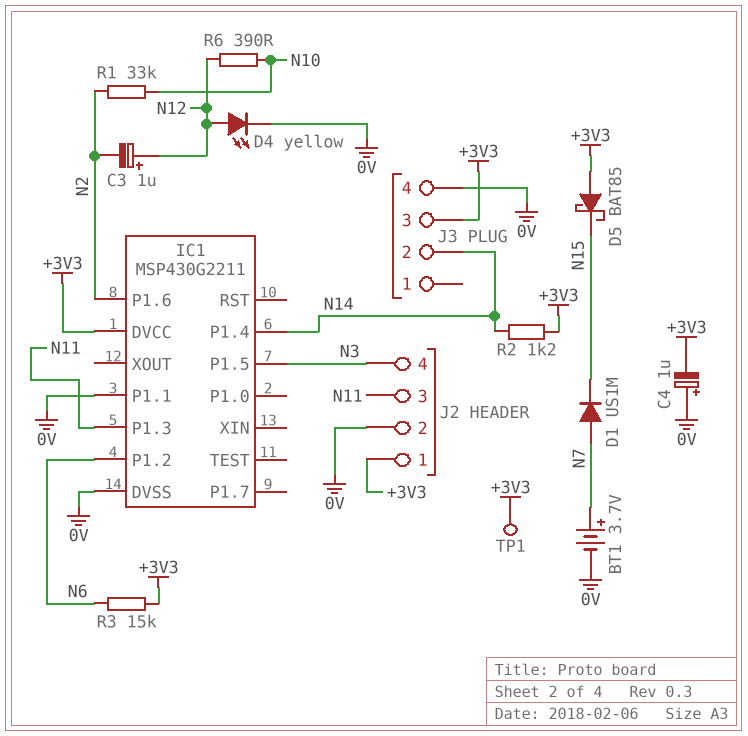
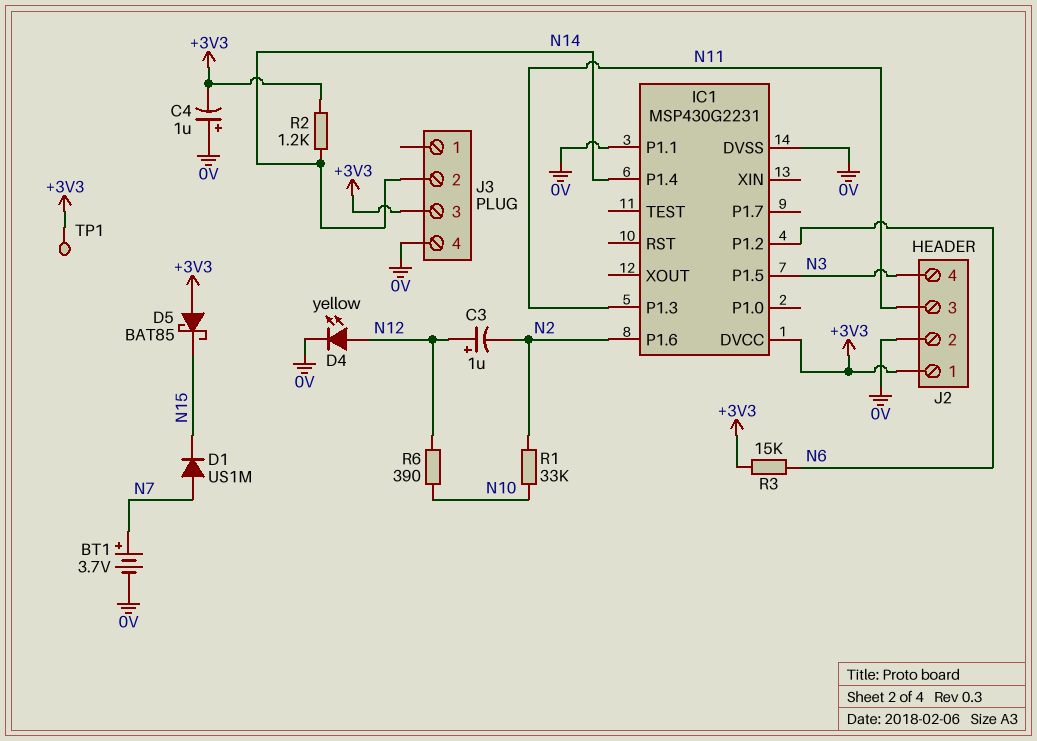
IC1: MSP430G2211 -> MSP430G2231

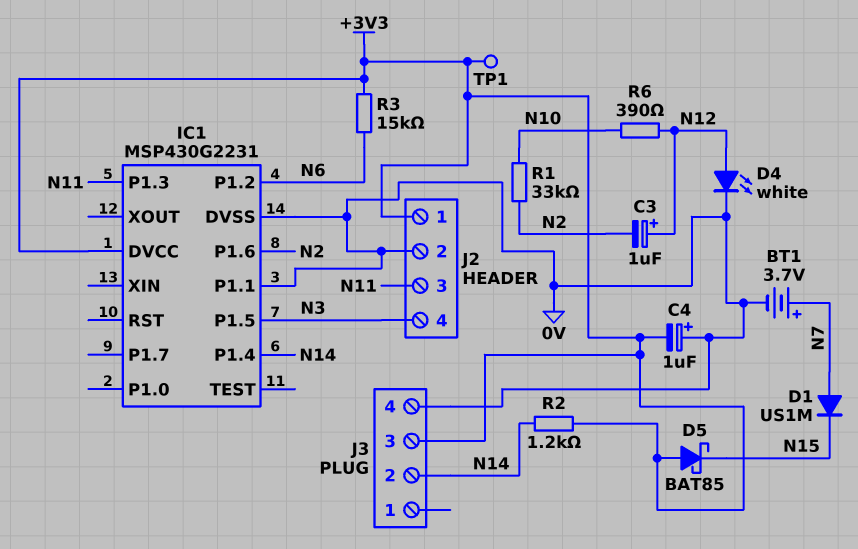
D4: LED yellow (A N12, K 0V) -> LED white (A N12, K 0V)

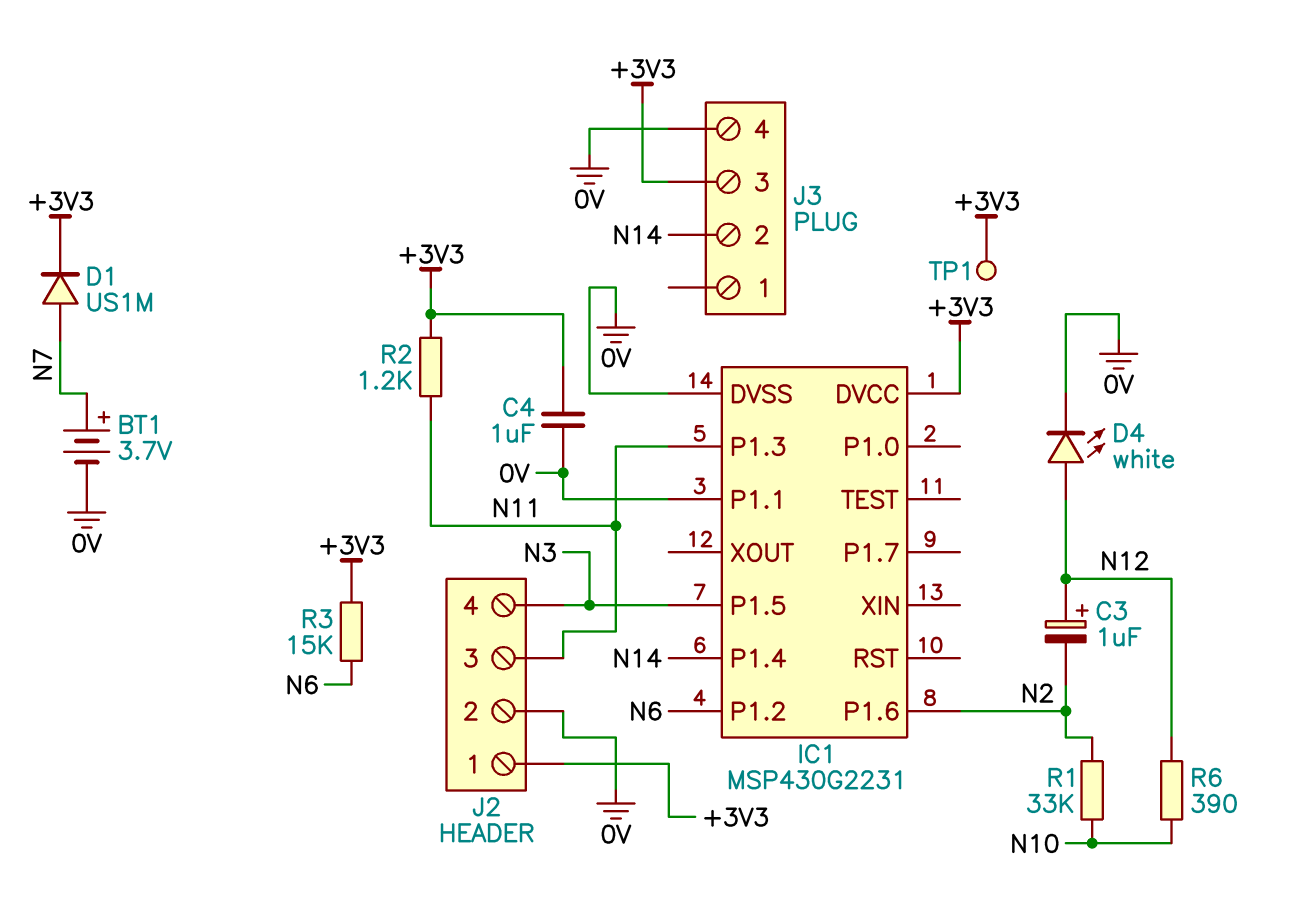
C4: 1uF (plus 0V, minus +3V3) -> 1uF (+3V3, 0V)
D1: diode US1M (A N7, K N15) -> diode US1M (A N7, K +3V3)
D5: schottky BAT85 (A +3V3, K N15) -> none
R2: 1.2k (+3V3, N14) -> 1.2k (+3V3, N11)

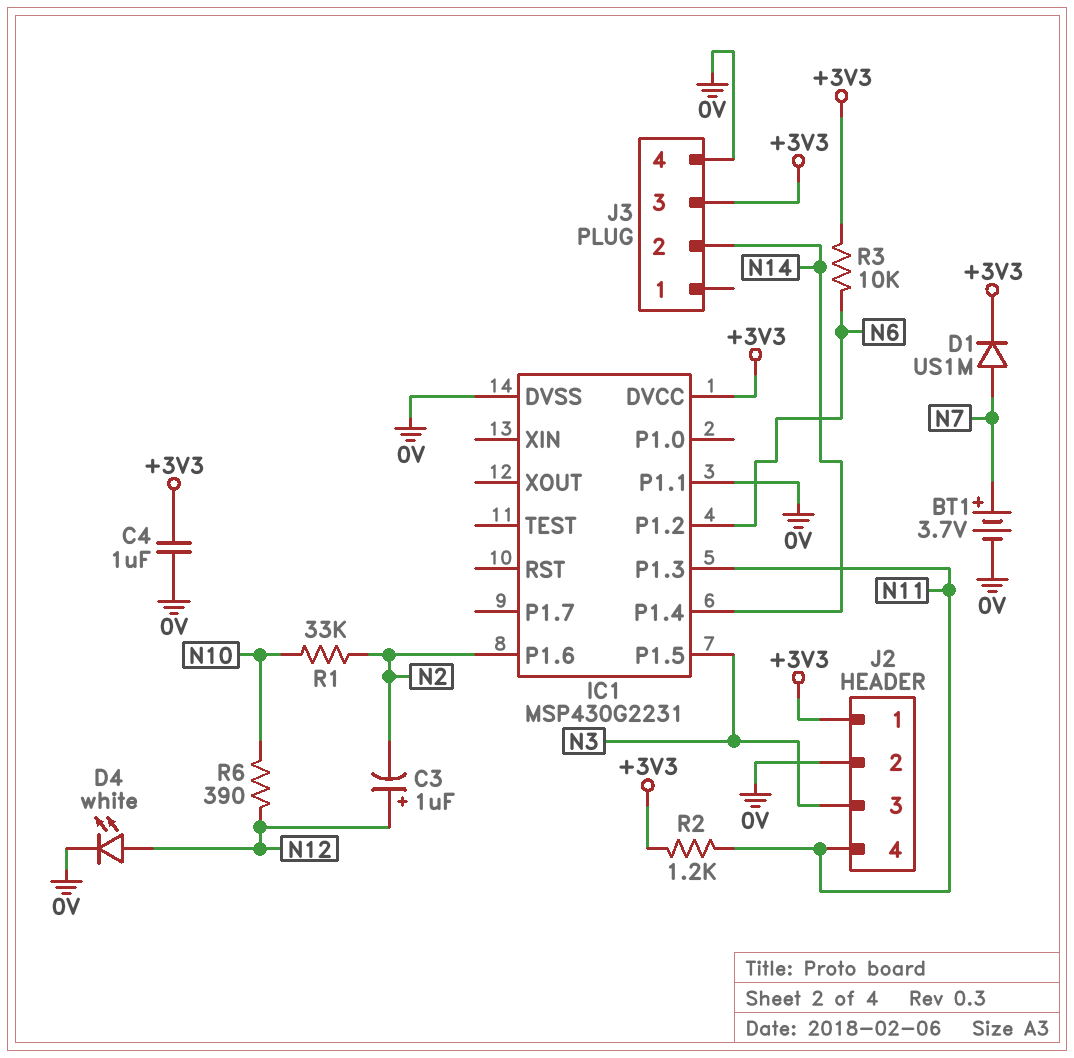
J2 pin 3: N11 -> N3
J2 pin 4: N3 -> N11
R3: 15k (+3V3, N6) -> 10k (+3V3, N6)
TP1: test point (+3V3) -> none

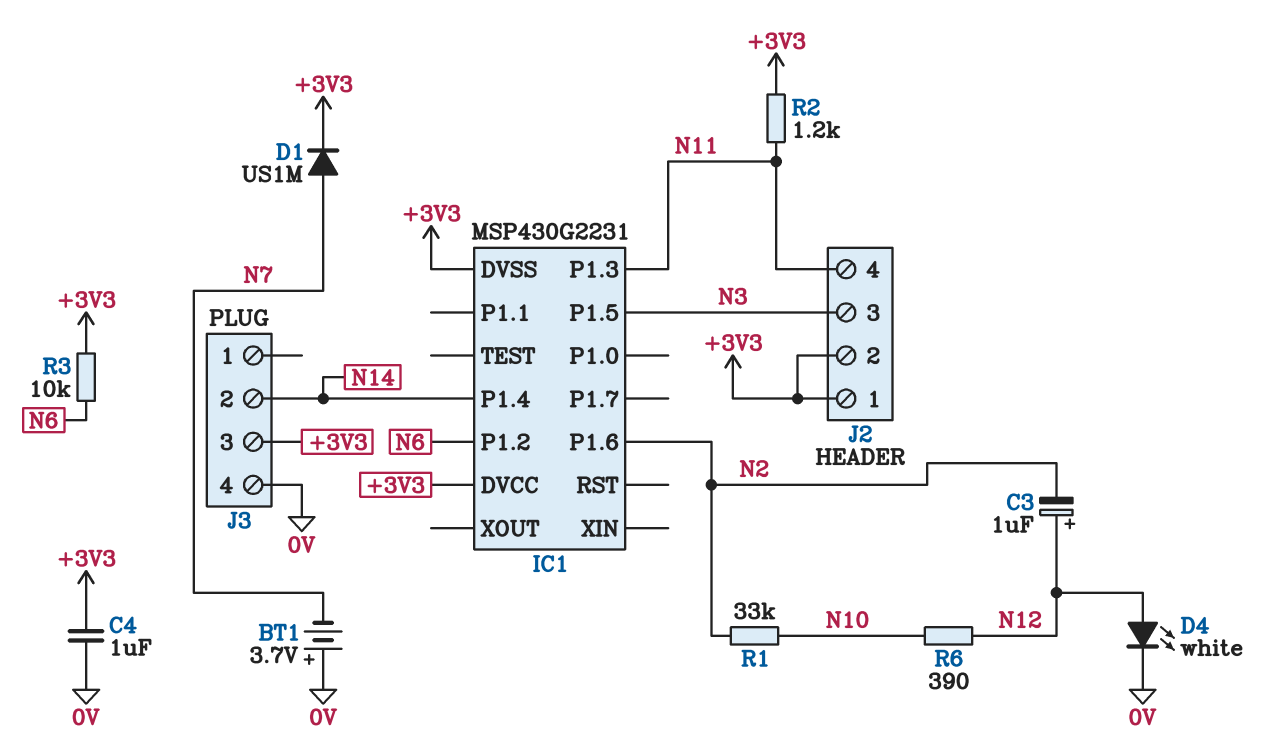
BT1: 3.7V (plus N7, minus 0V) -> 3.7V (plus 0V, minus N7)
IC1 pin DVSS: 0V -> +3V3
IC1 pin P1.1: 0V -> none
J2 pin 2: 0V -> +3V3

